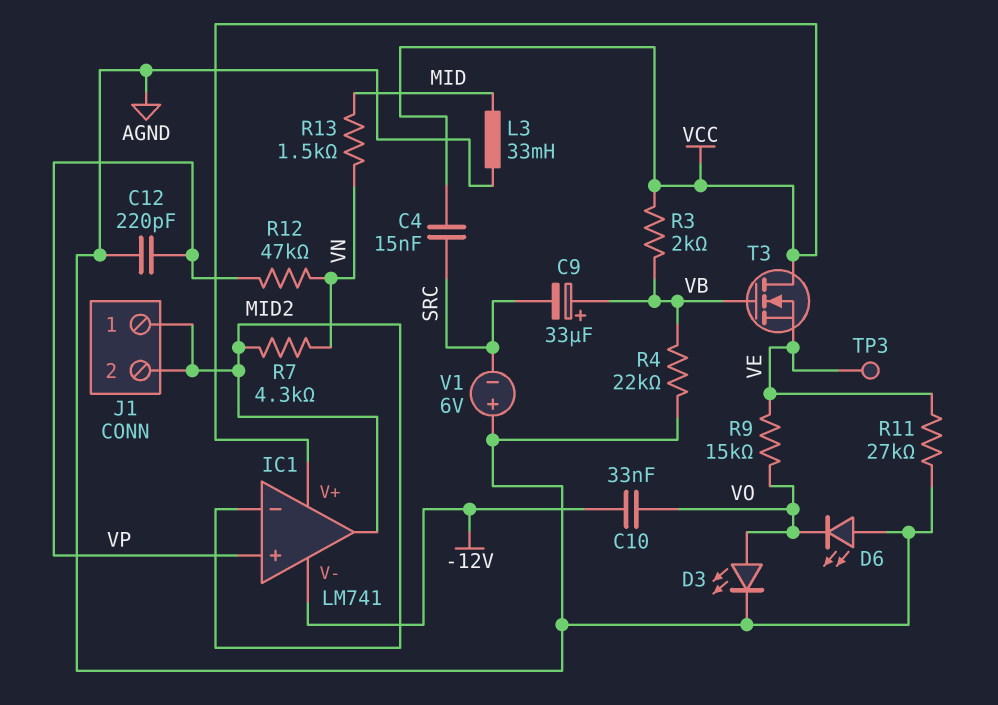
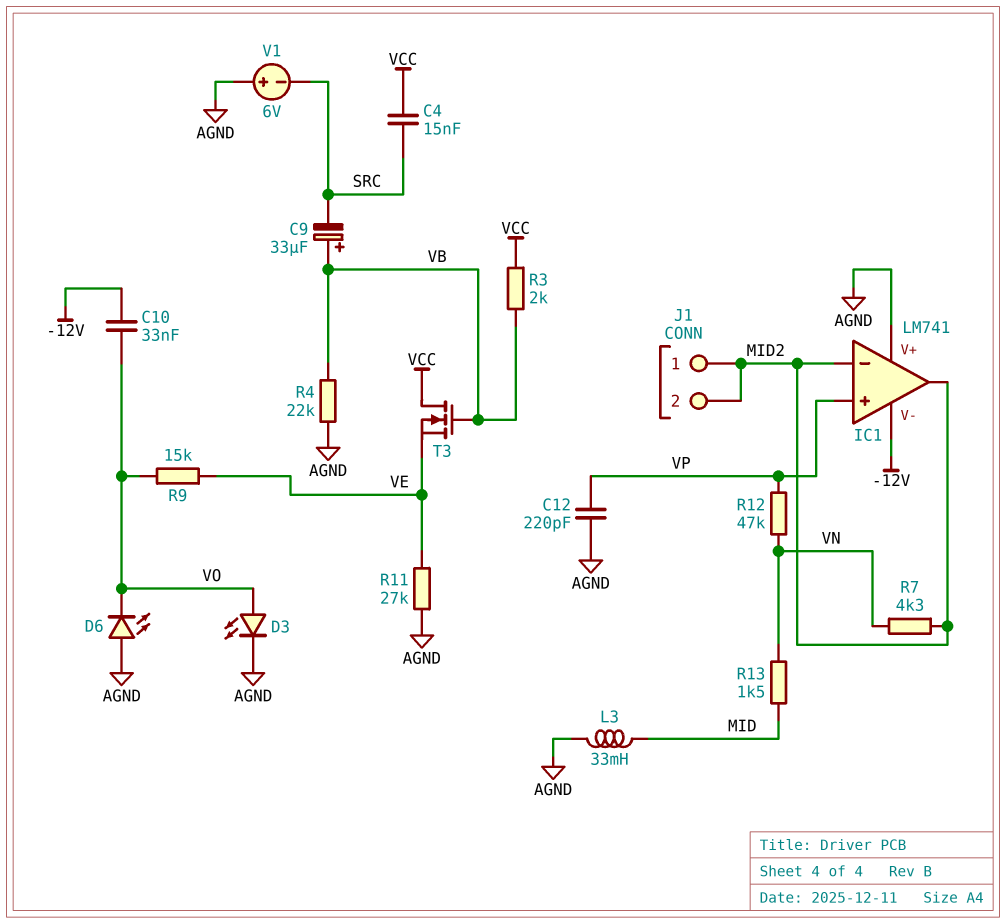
IC1 pin V+: VCC -> AGND
TP3: test point (VE) -> none

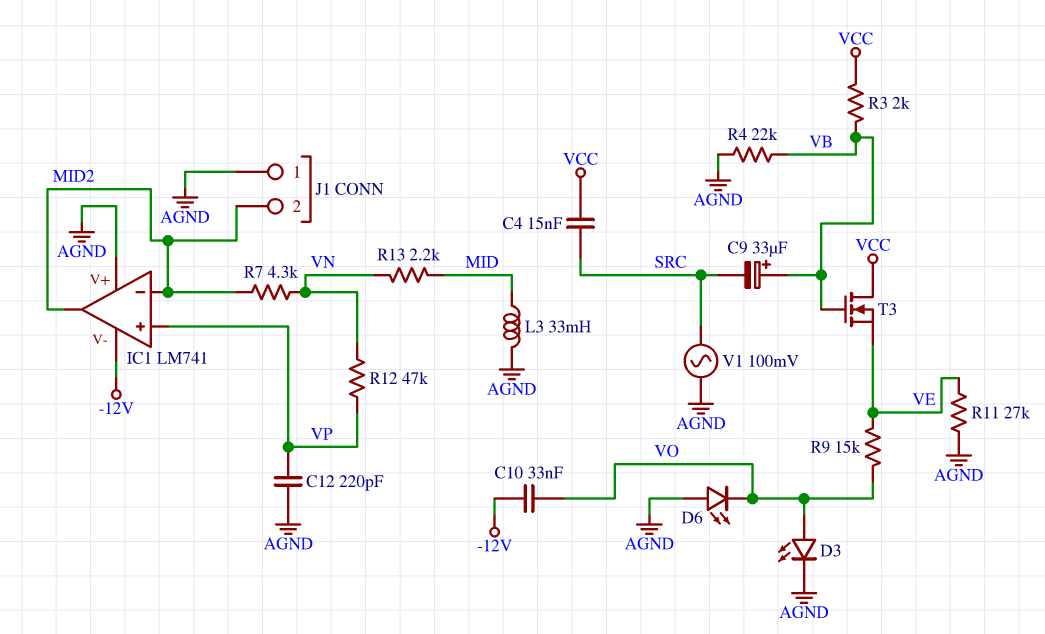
J1 pin 1: MID2 -> AGND
R13: 1.5k (MID, VN) -> 2.2k (MID, VN)
V1: 6V (plus AGND, minus SRC) -> AC 100mV (AGND, SRC)

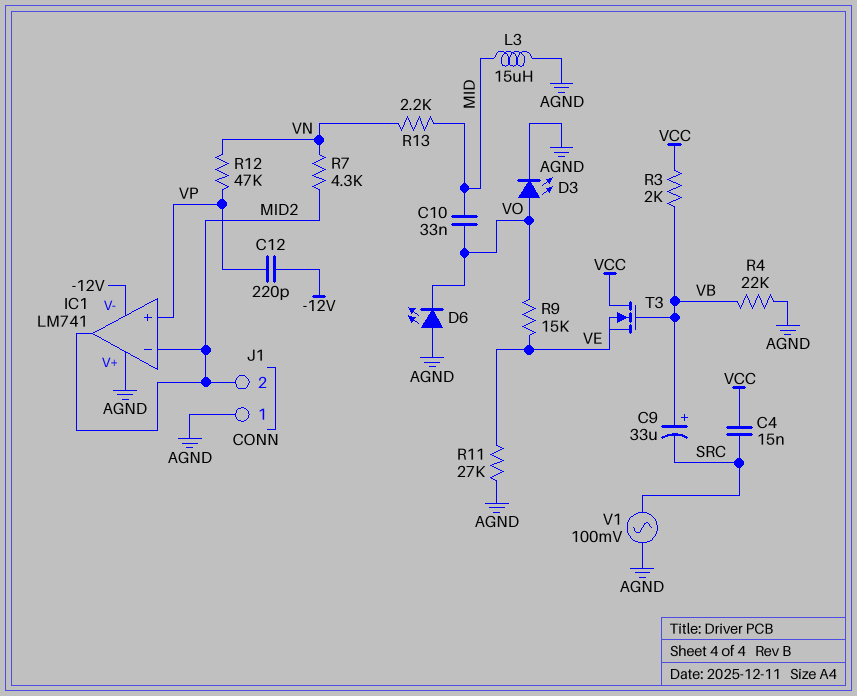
C10: 33nF (-12V, VO) -> 33nF (MID, VO)
C12: 220pF (AGND, VP) -> 220pF (-12V, VP)
L3: 33mH (AGND, MID) -> 15uH (AGND, MID)

